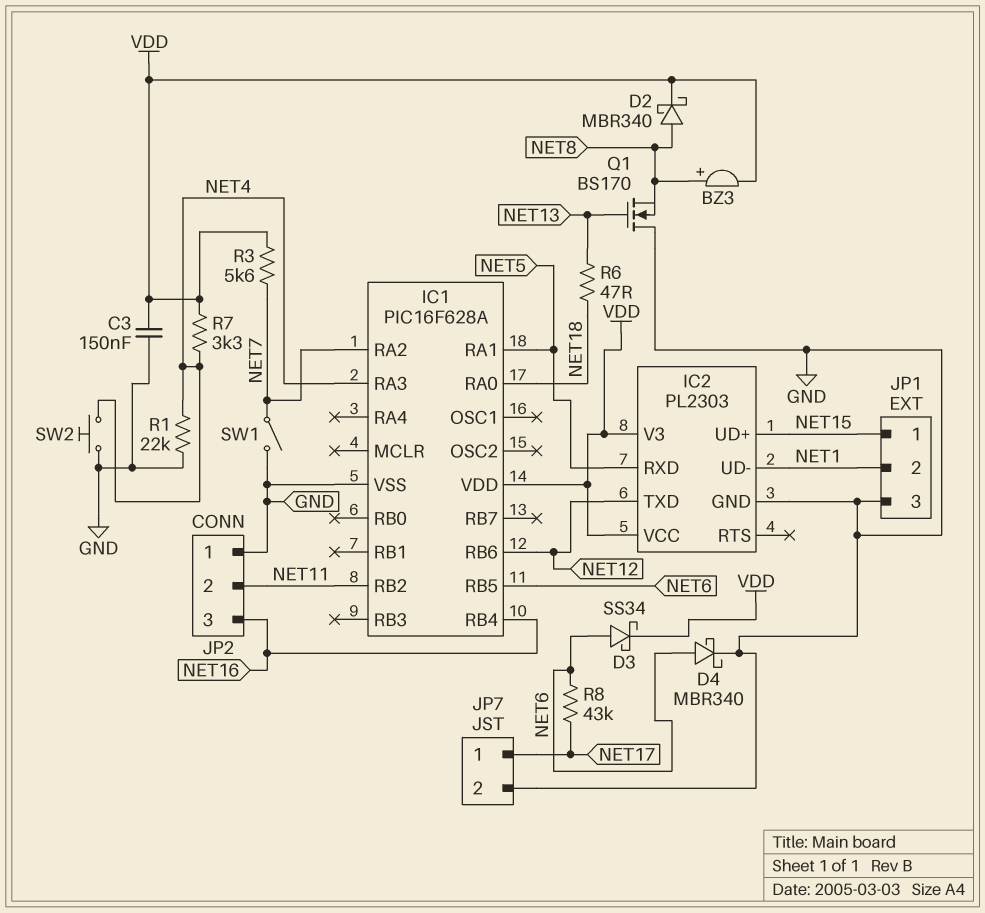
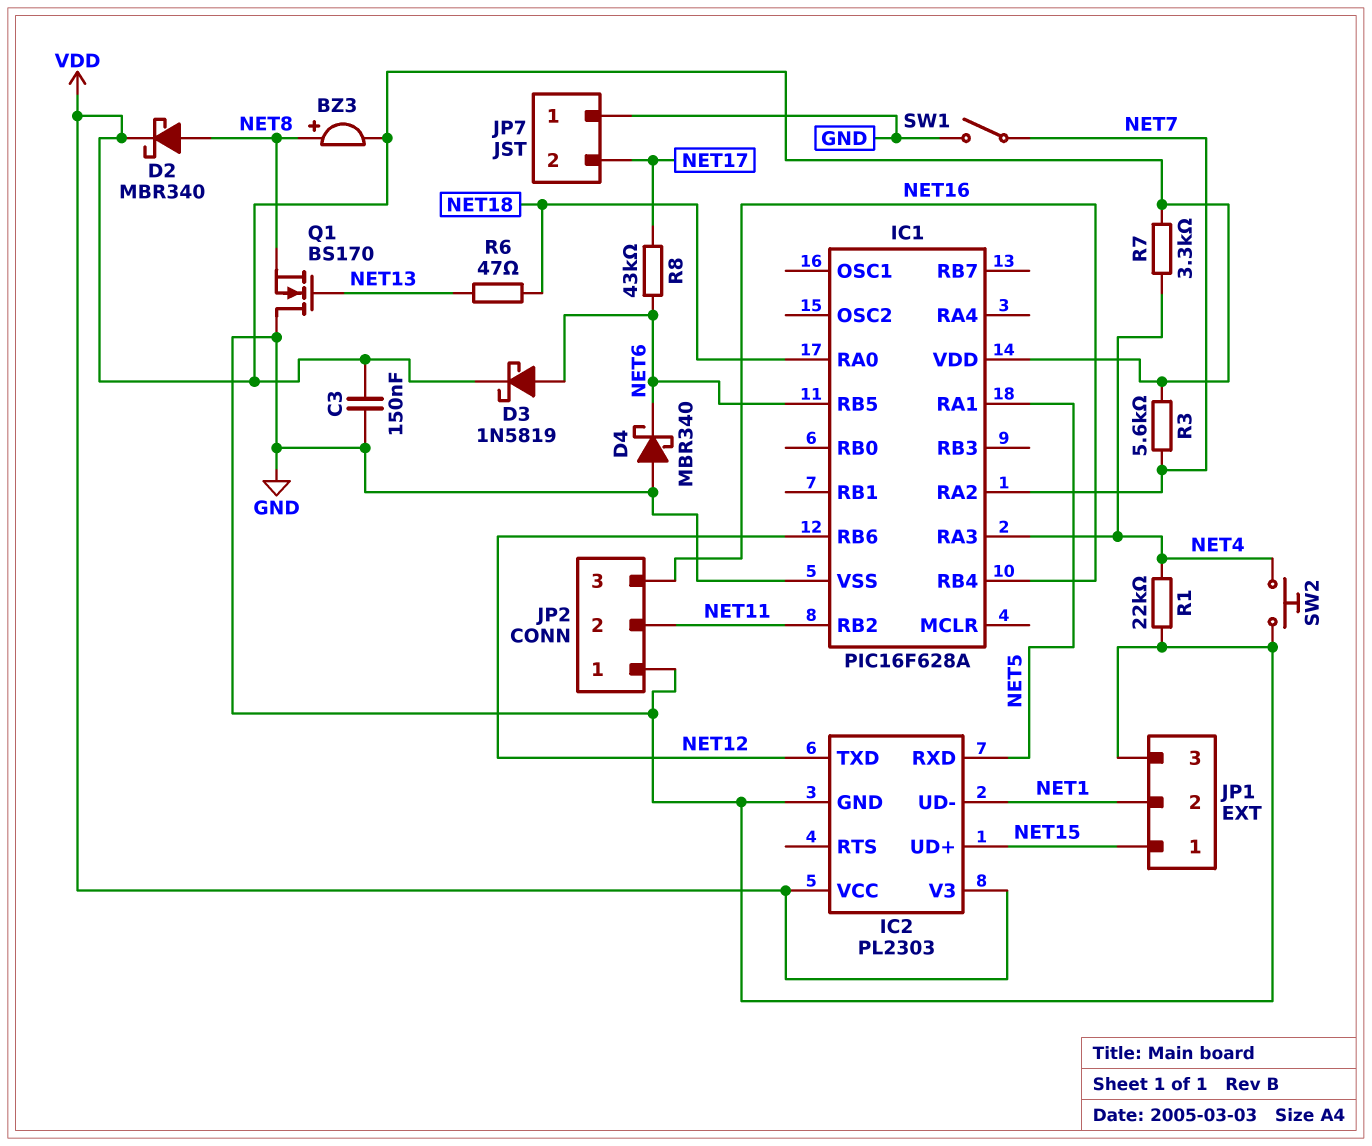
D3: schottky SS34 (A NET6, K VDD) -> schottky 1N5819 (A NET6, K VDD)
D4: schottky MBR340 (A NET6, K GND) -> schottky MBR340 (A GND, K NET6)
JP7 pin 1: NET17 -> GND
JP7 pin 2: GND -> NET17

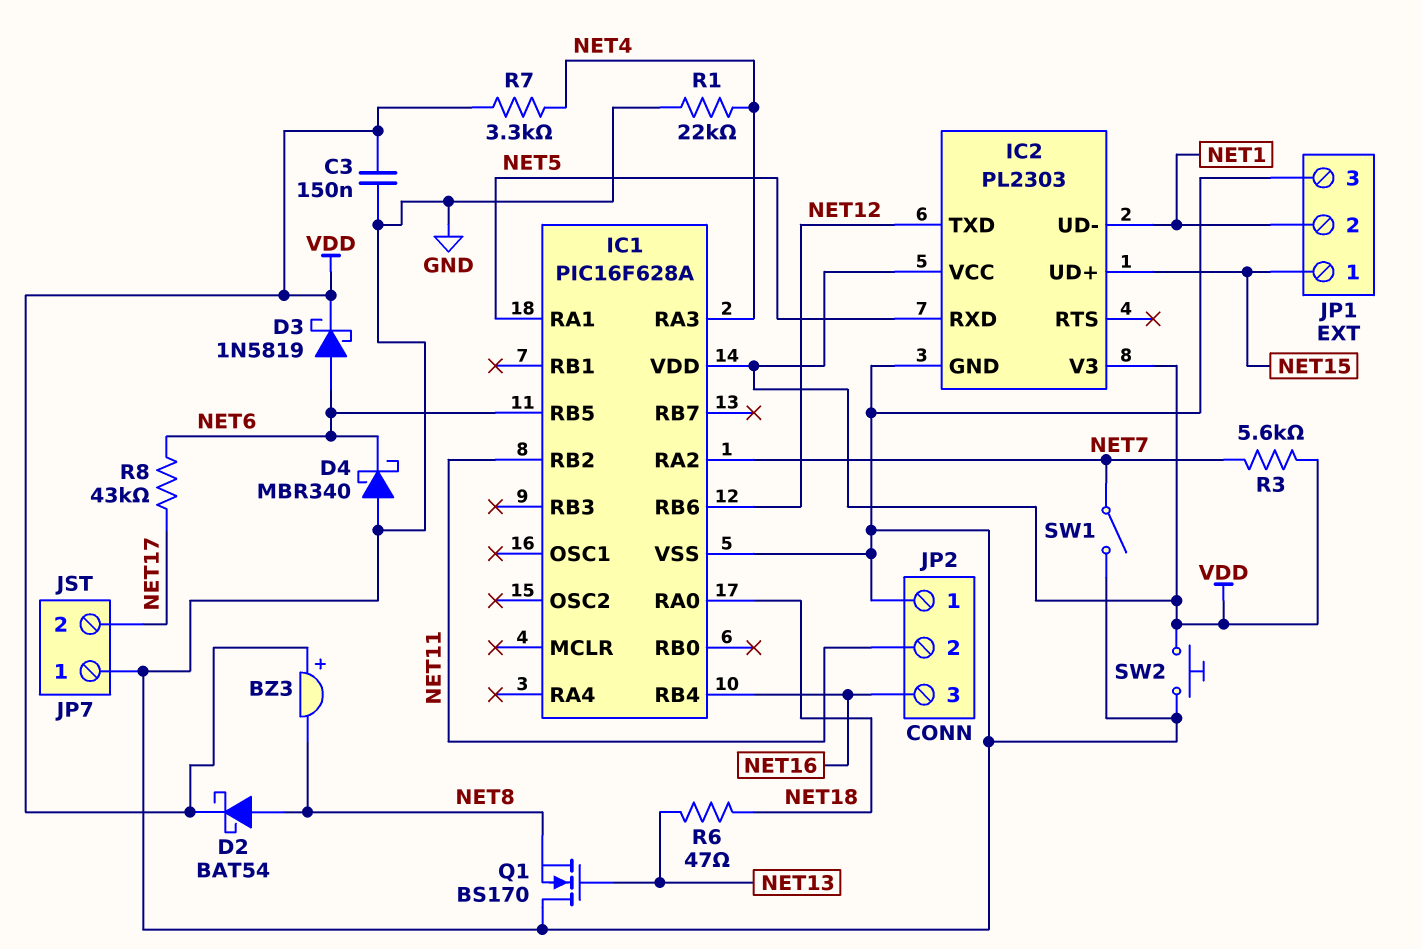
BZ3: buzzer (plus NET8, minus VDD) -> buzzer (plus VDD, minus NET8)
D2: schottky MBR340 (A NET8, K VDD) -> schottky BAT54 (A NET8, K VDD)
SW2: button (GND, NET4) -> button (GND, VDD)

